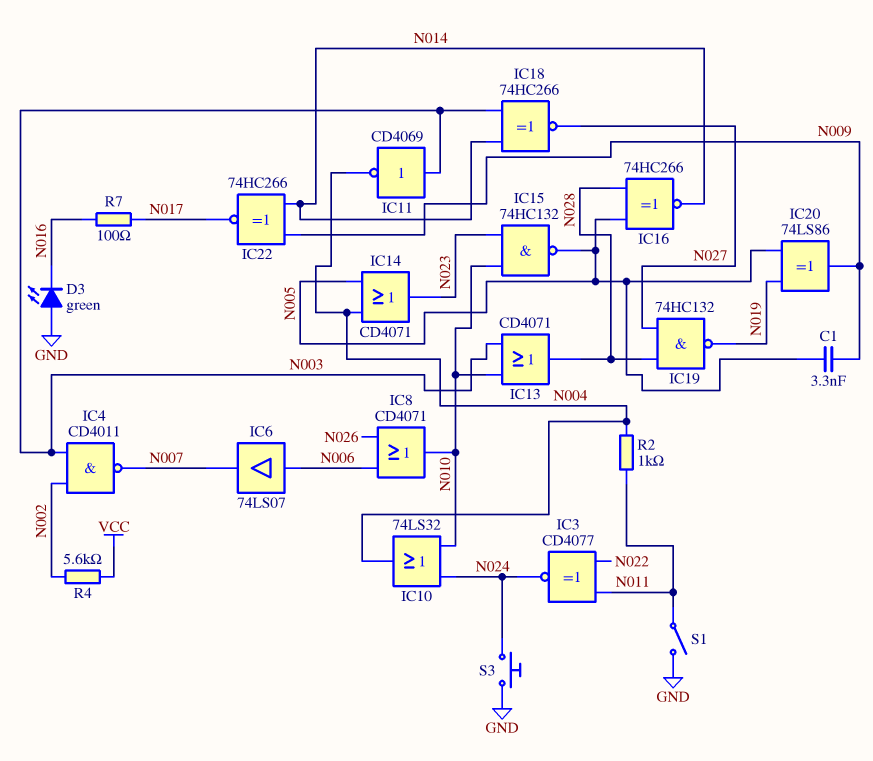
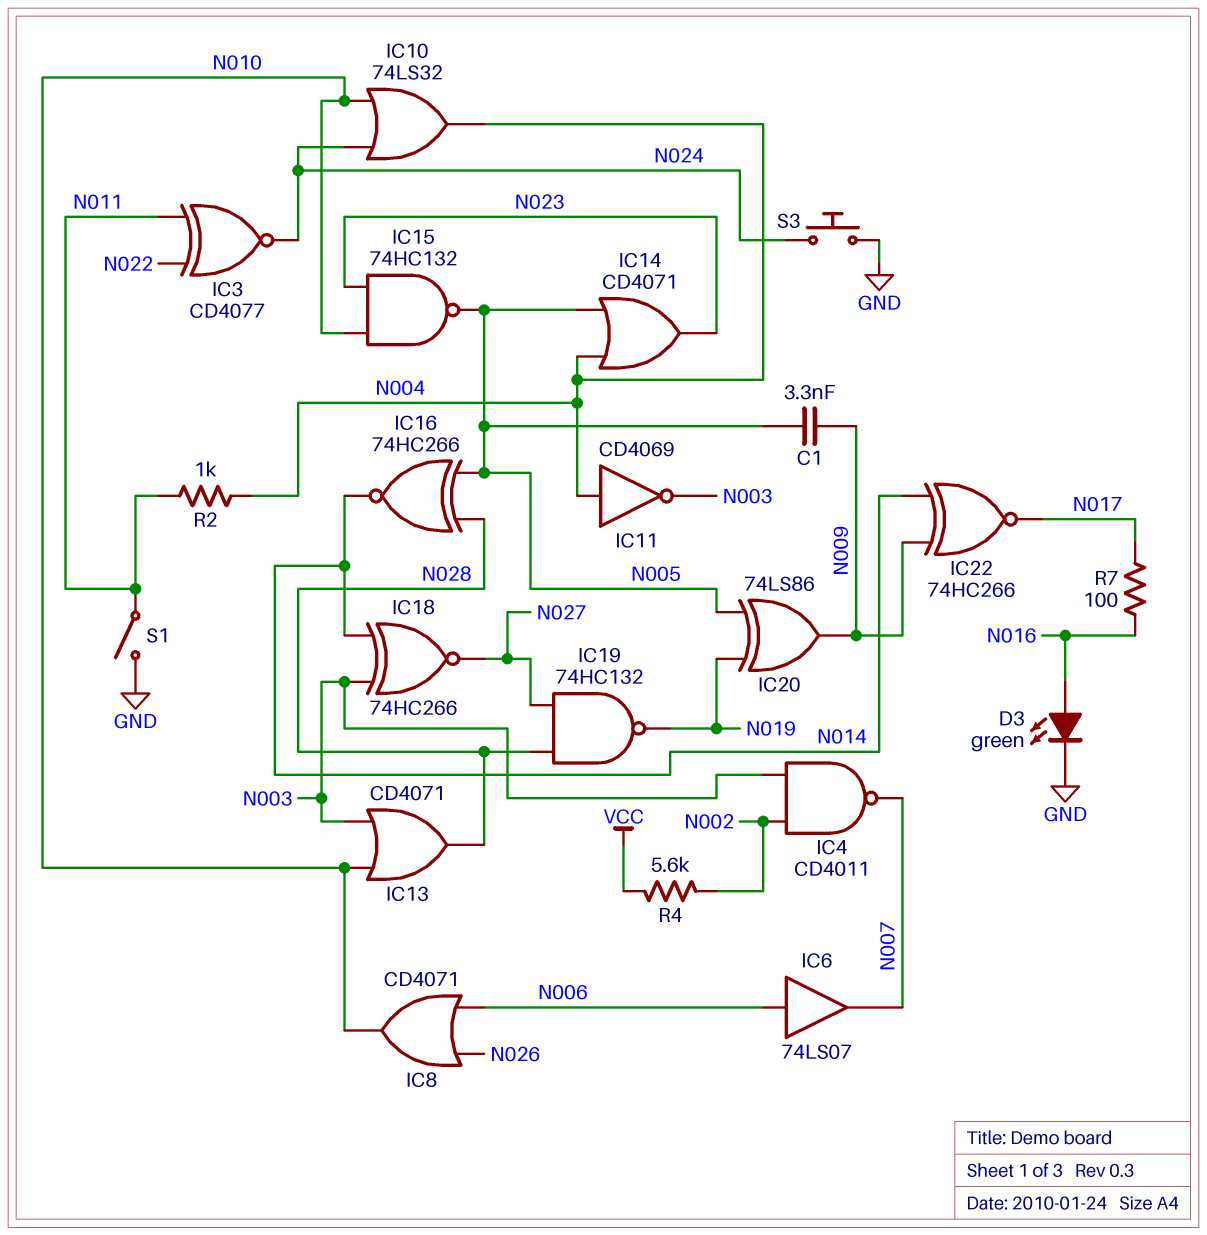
D3: LED green (A GND, K N016) -> LED green (A N016, K GND)
IC11: NOT CD4069 (in N003, out N004) -> NOT CD4069 (in N004, out N003)

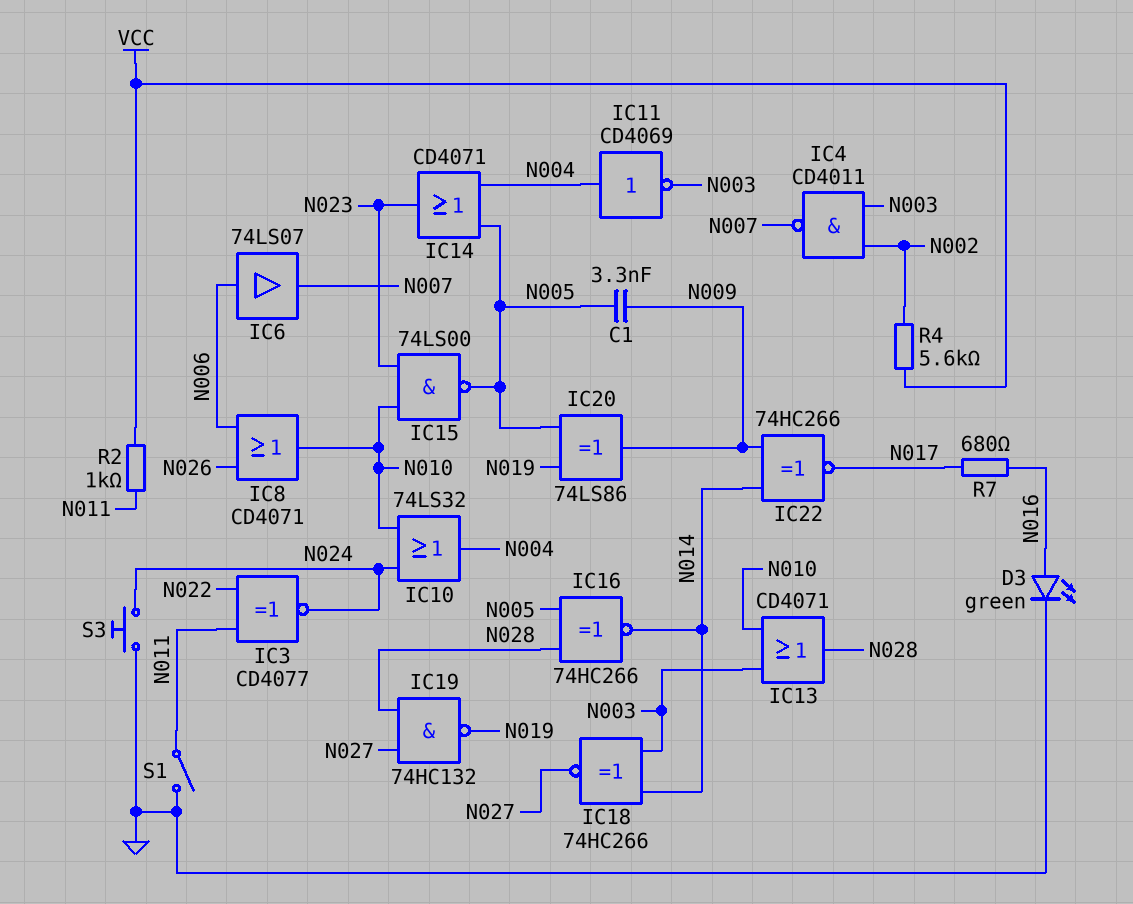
IC15: NAND 74HC132 (in N010, in N023, out N005) -> NAND 74LS00 (in N010, in N023, out N005)
R2: 1k (N004, N011) -> 1k (N011, VCC)
R7: 100 (N016, N017) -> 680 (N016, N017)

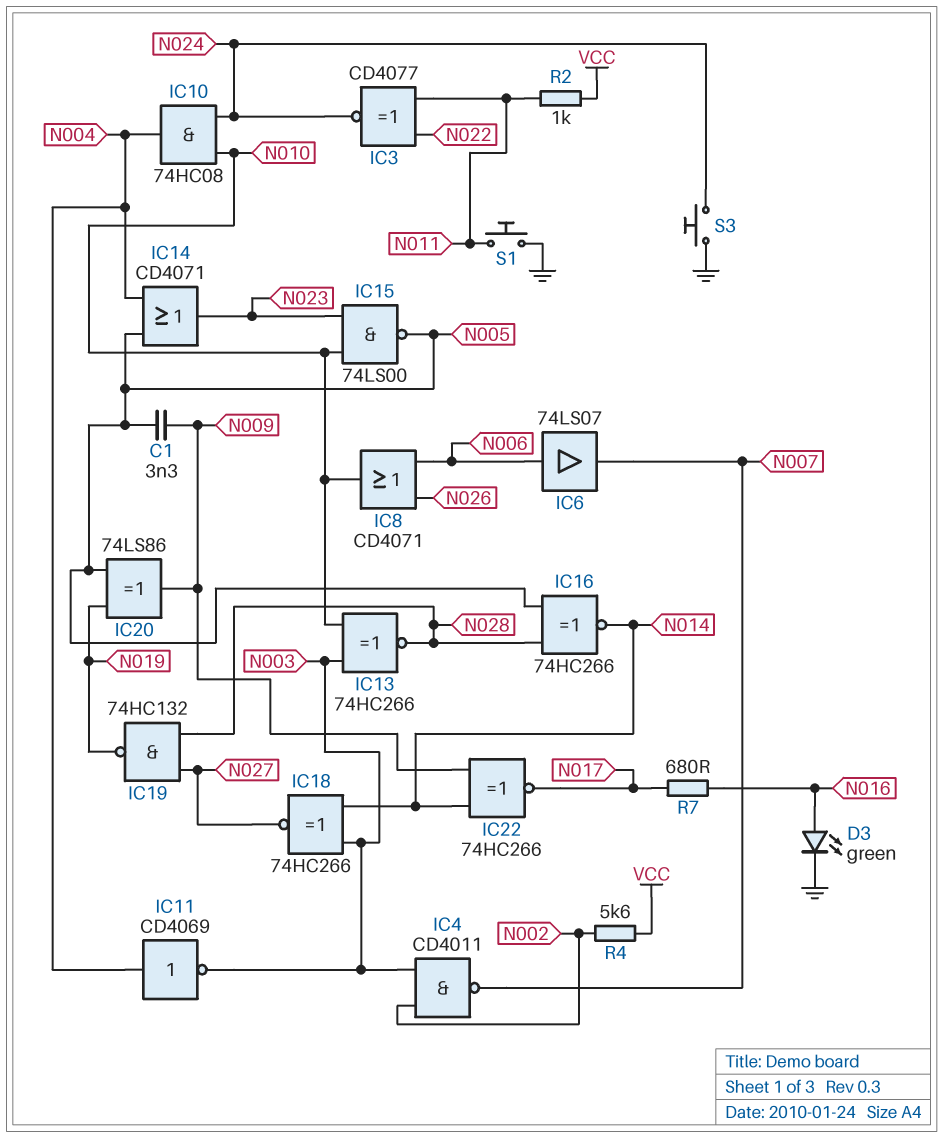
IC10: OR 74LS32 (in N010, in N024, out N004) -> AND 74HC08 (in N010, in N024, out N004)
IC13: OR CD4071 (in N003, in N010, out N028) -> XNOR 74HC266 (in N003, in N010, out N028)
S1: switch (GND, N011) -> button (GND, N011)

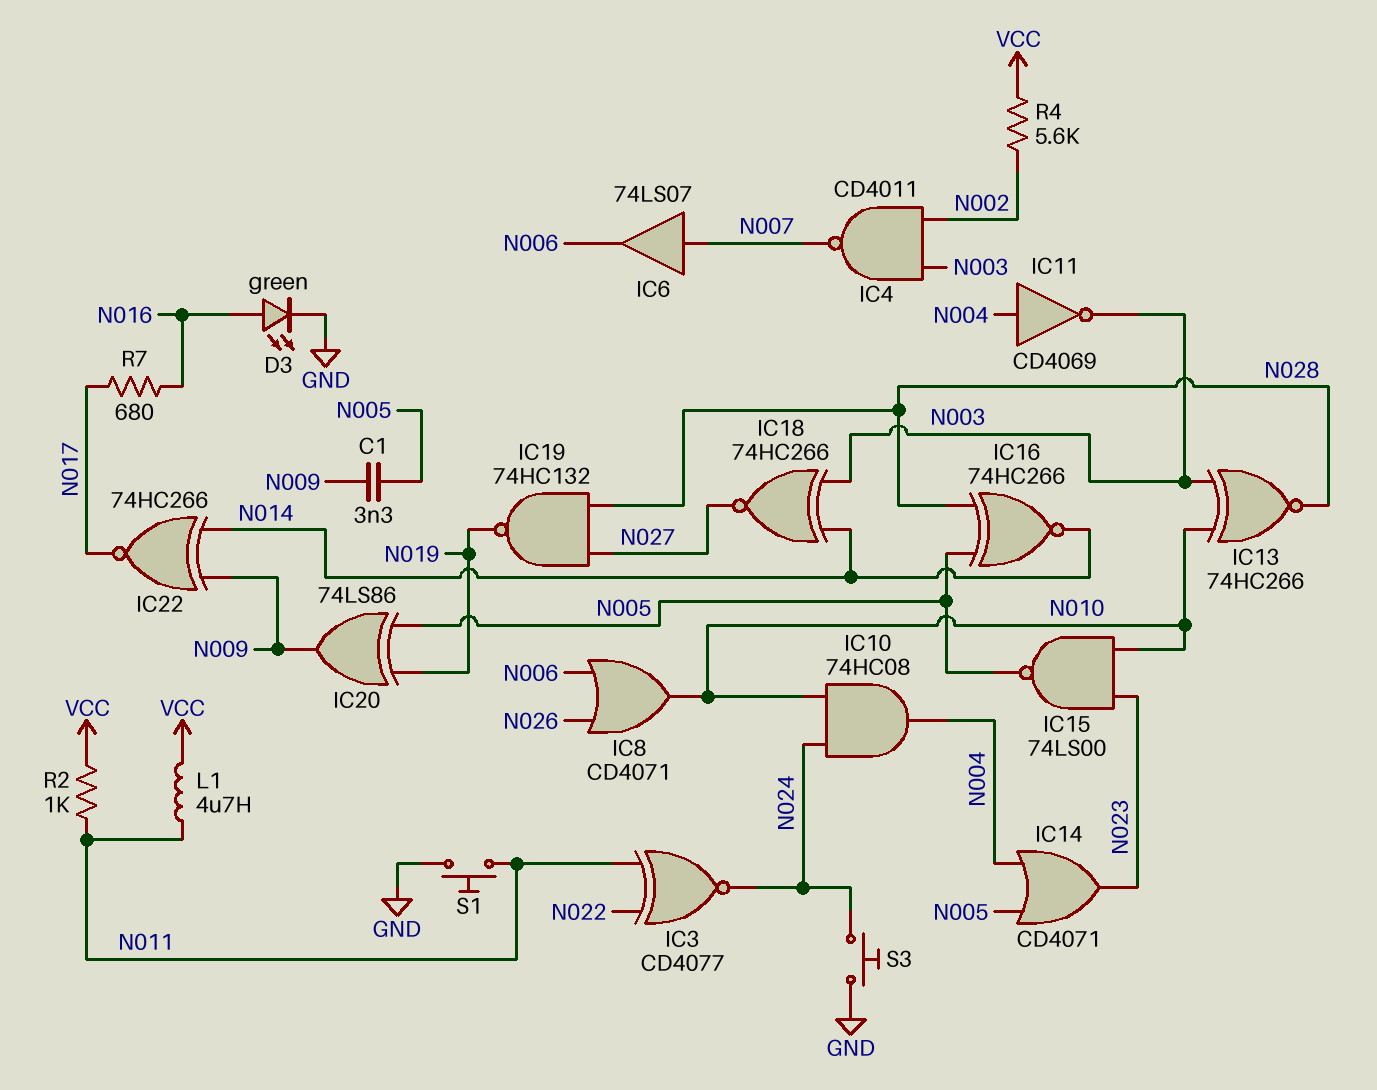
IC6: buffer 74LS07 (in N006, out N007) -> buffer 74LS07 (in N007, out N006)
L1: none -> 4.7uH (N011, VCC)

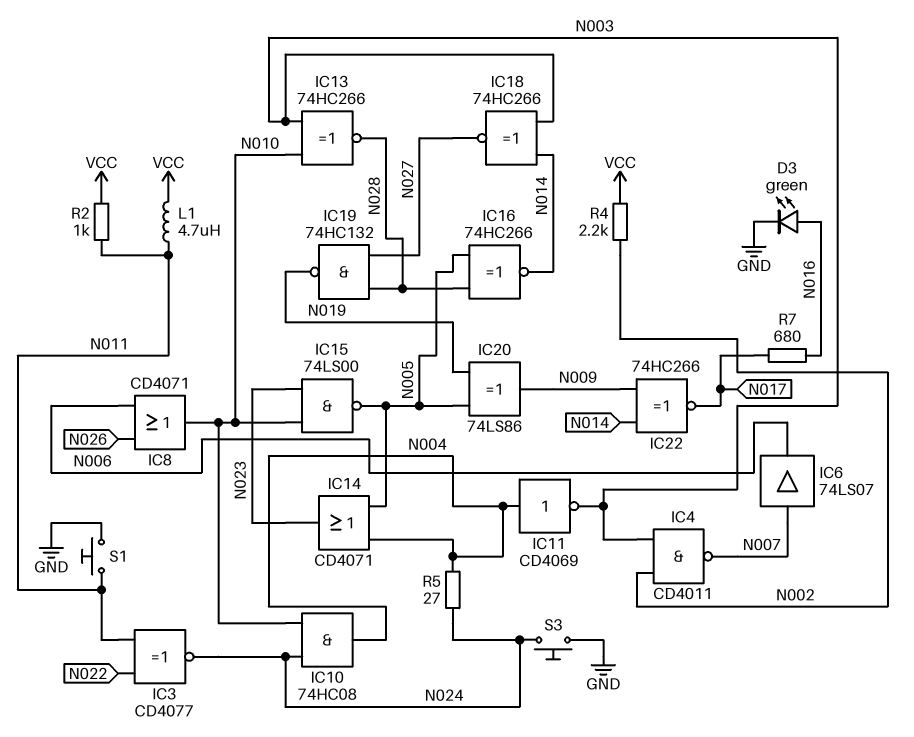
C1: 3.3nF (N005, N009) -> none
R4: 5.6k (N002, VCC) -> 2.2k (N002, VCC)
R5: none -> 27 (N004, N024)

